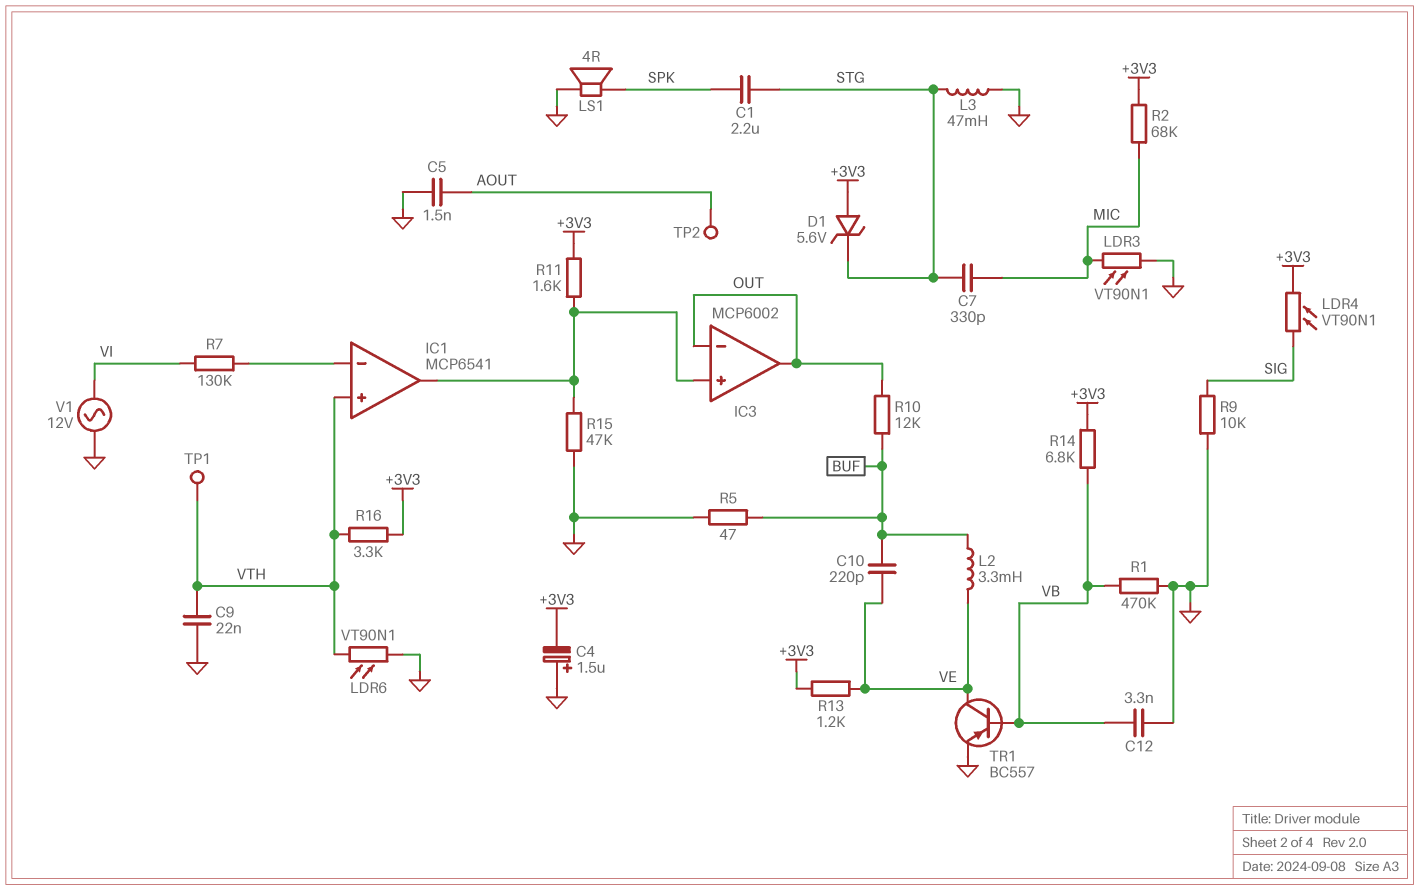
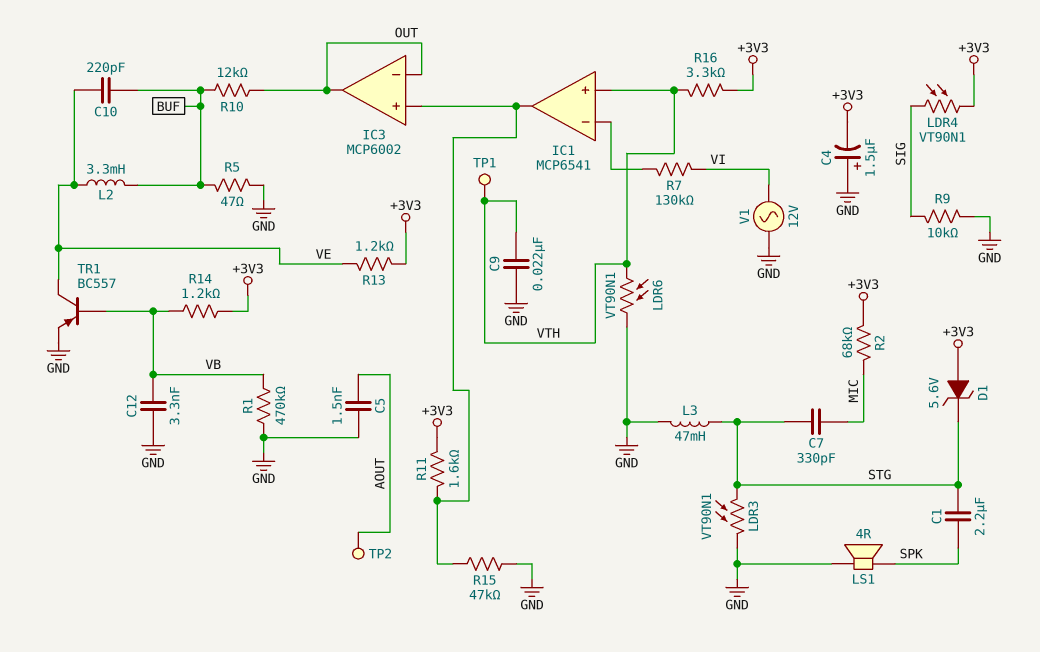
LDR3: VT90N1 (GND, MIC) -> VT90N1 (GND, STG)
R14: 6.8k (+3V3, VB) -> 1.2k (+3V3, VB)

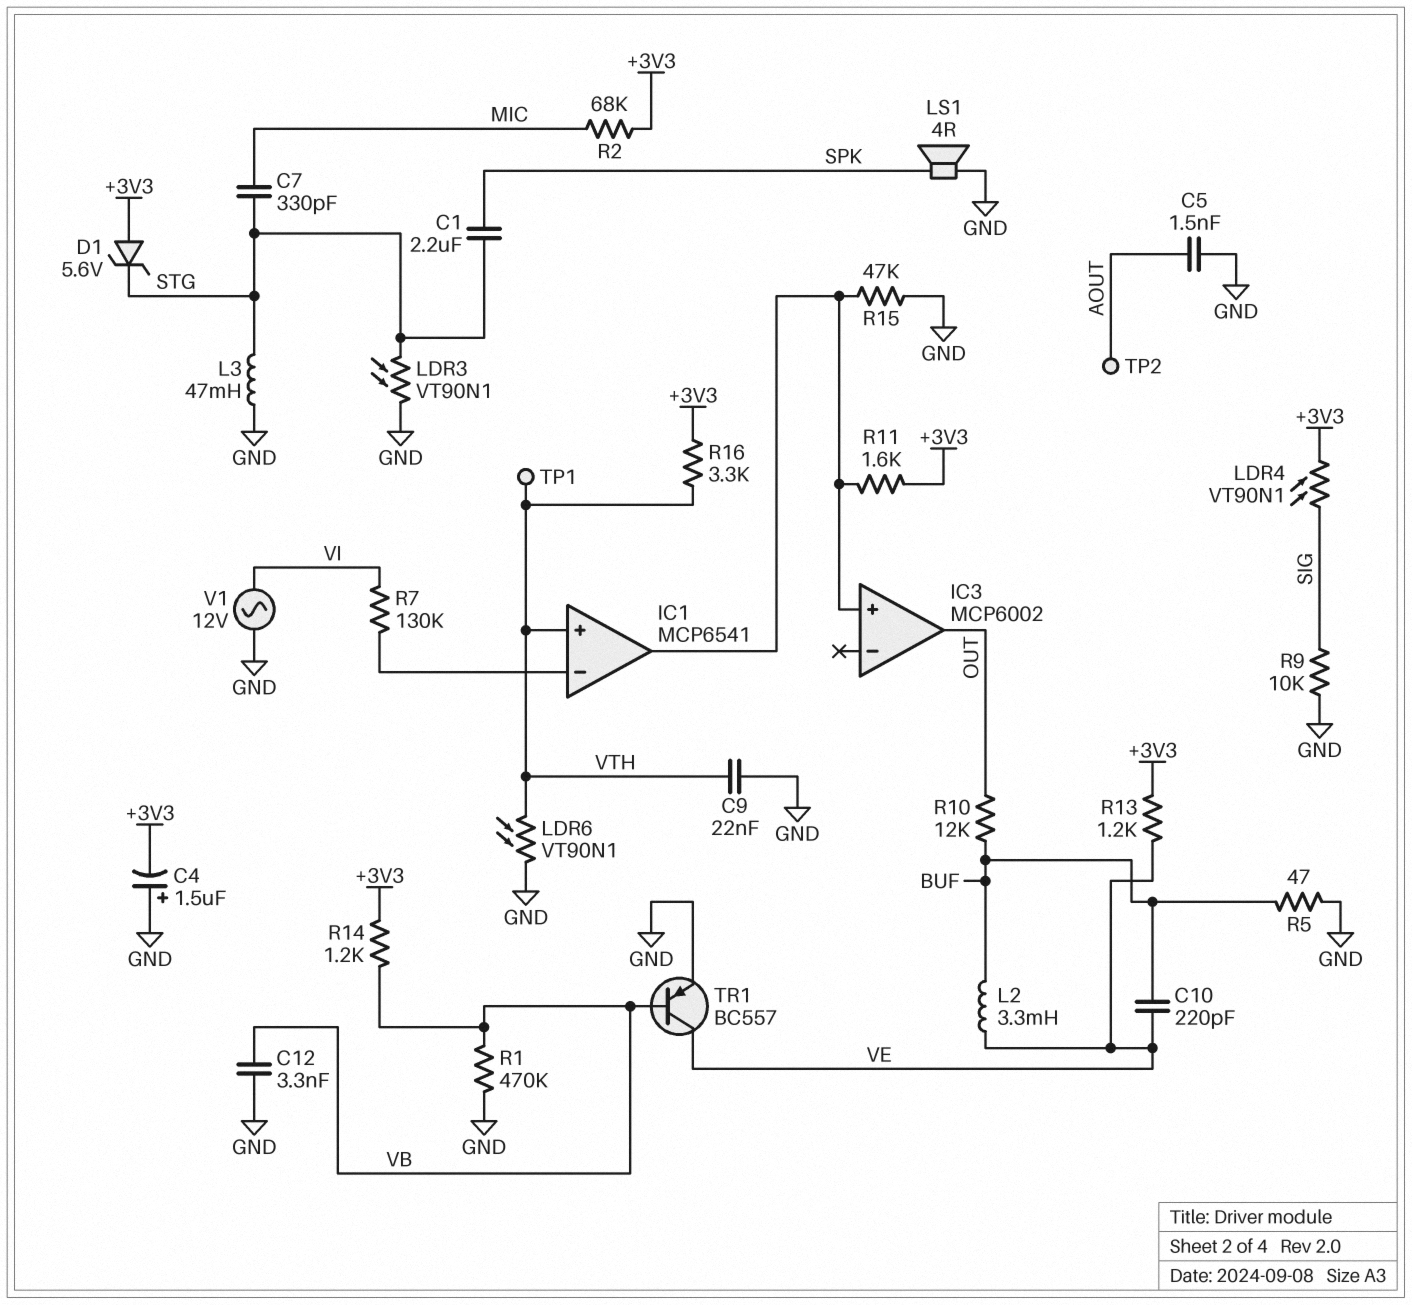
IC3 pin in-: OUT -> none

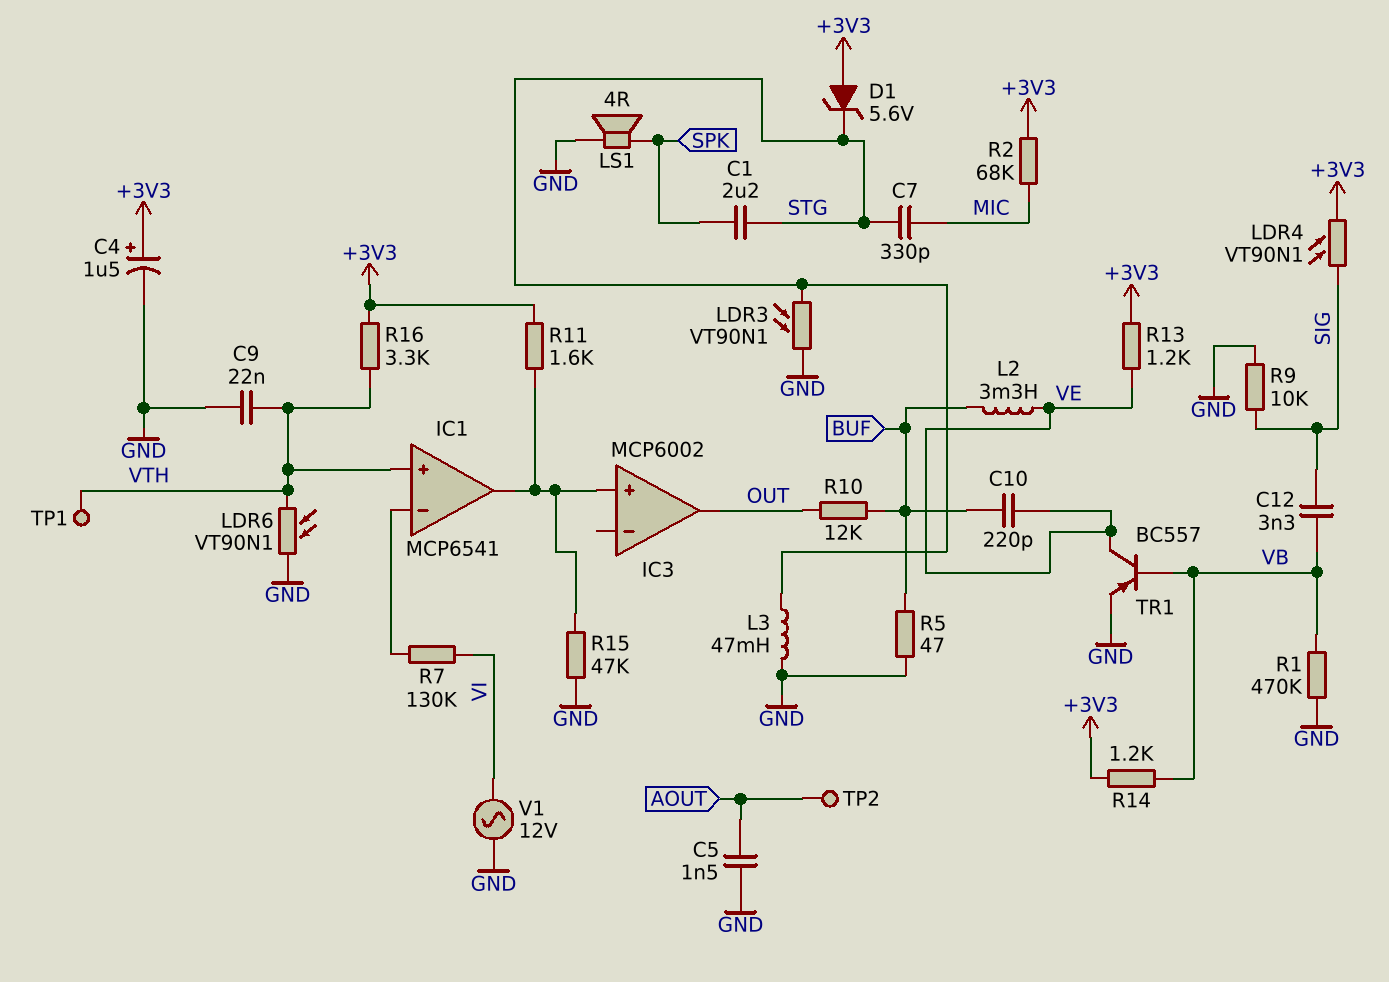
C4: 1.5uF (plus GND, minus +3V3) -> 1.5uF (plus +3V3, minus GND)
C12: 3.3nF (GND, VB) -> 3.3nF (SIG, VB)

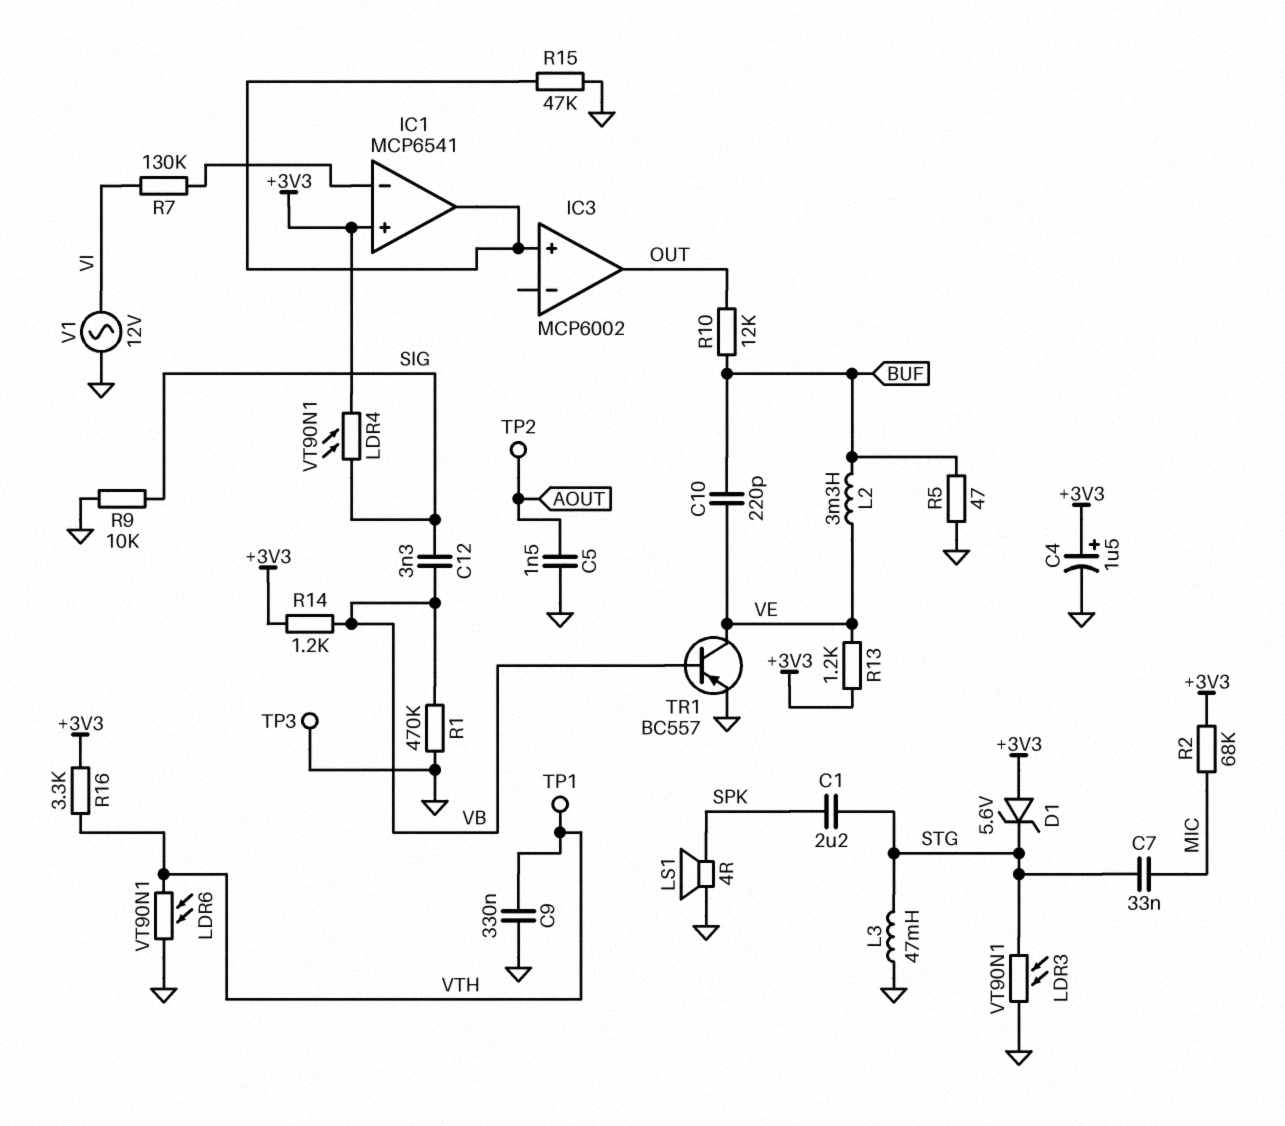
C7: 330pF (MIC, STG) -> 33nF (MIC, STG)
C9: 22nF (GND, VTH) -> 330nF (GND, VTH)
IC1 pin in+: VTH -> +3V3
R11: 1.6k (+3V3, IC1/out) -> none
TP3: none -> test point (GND)

